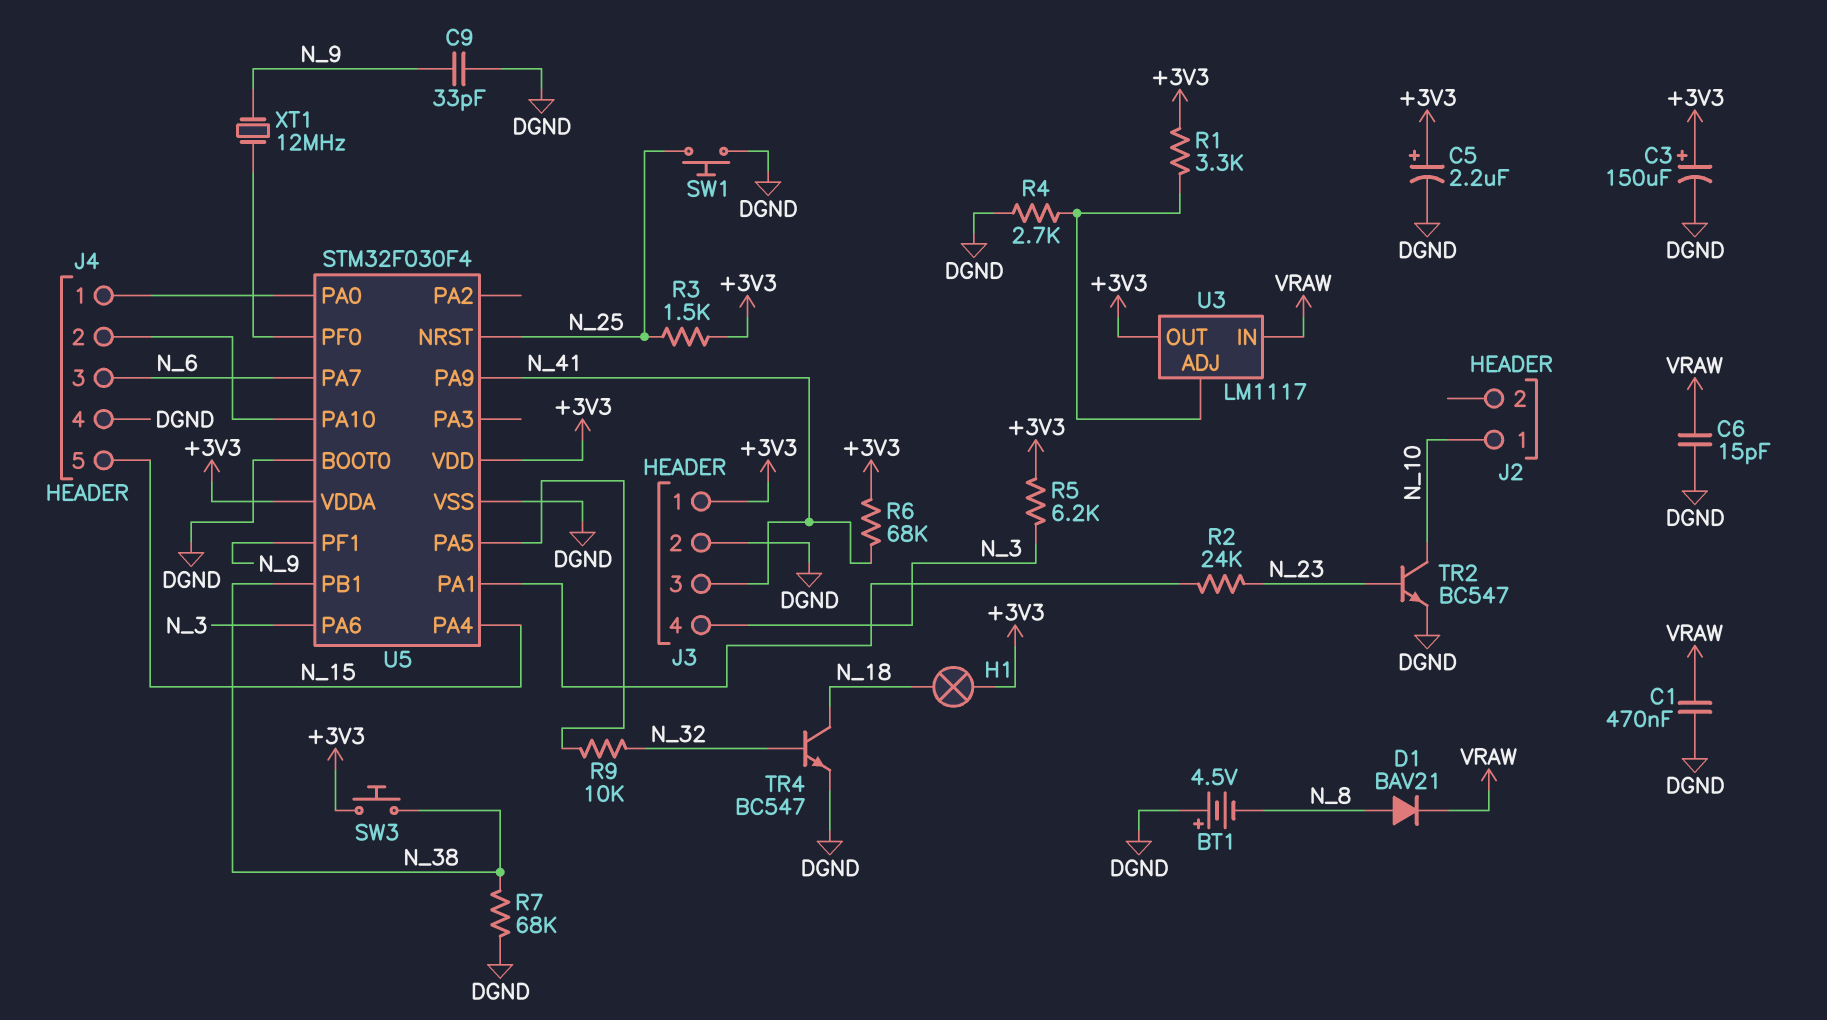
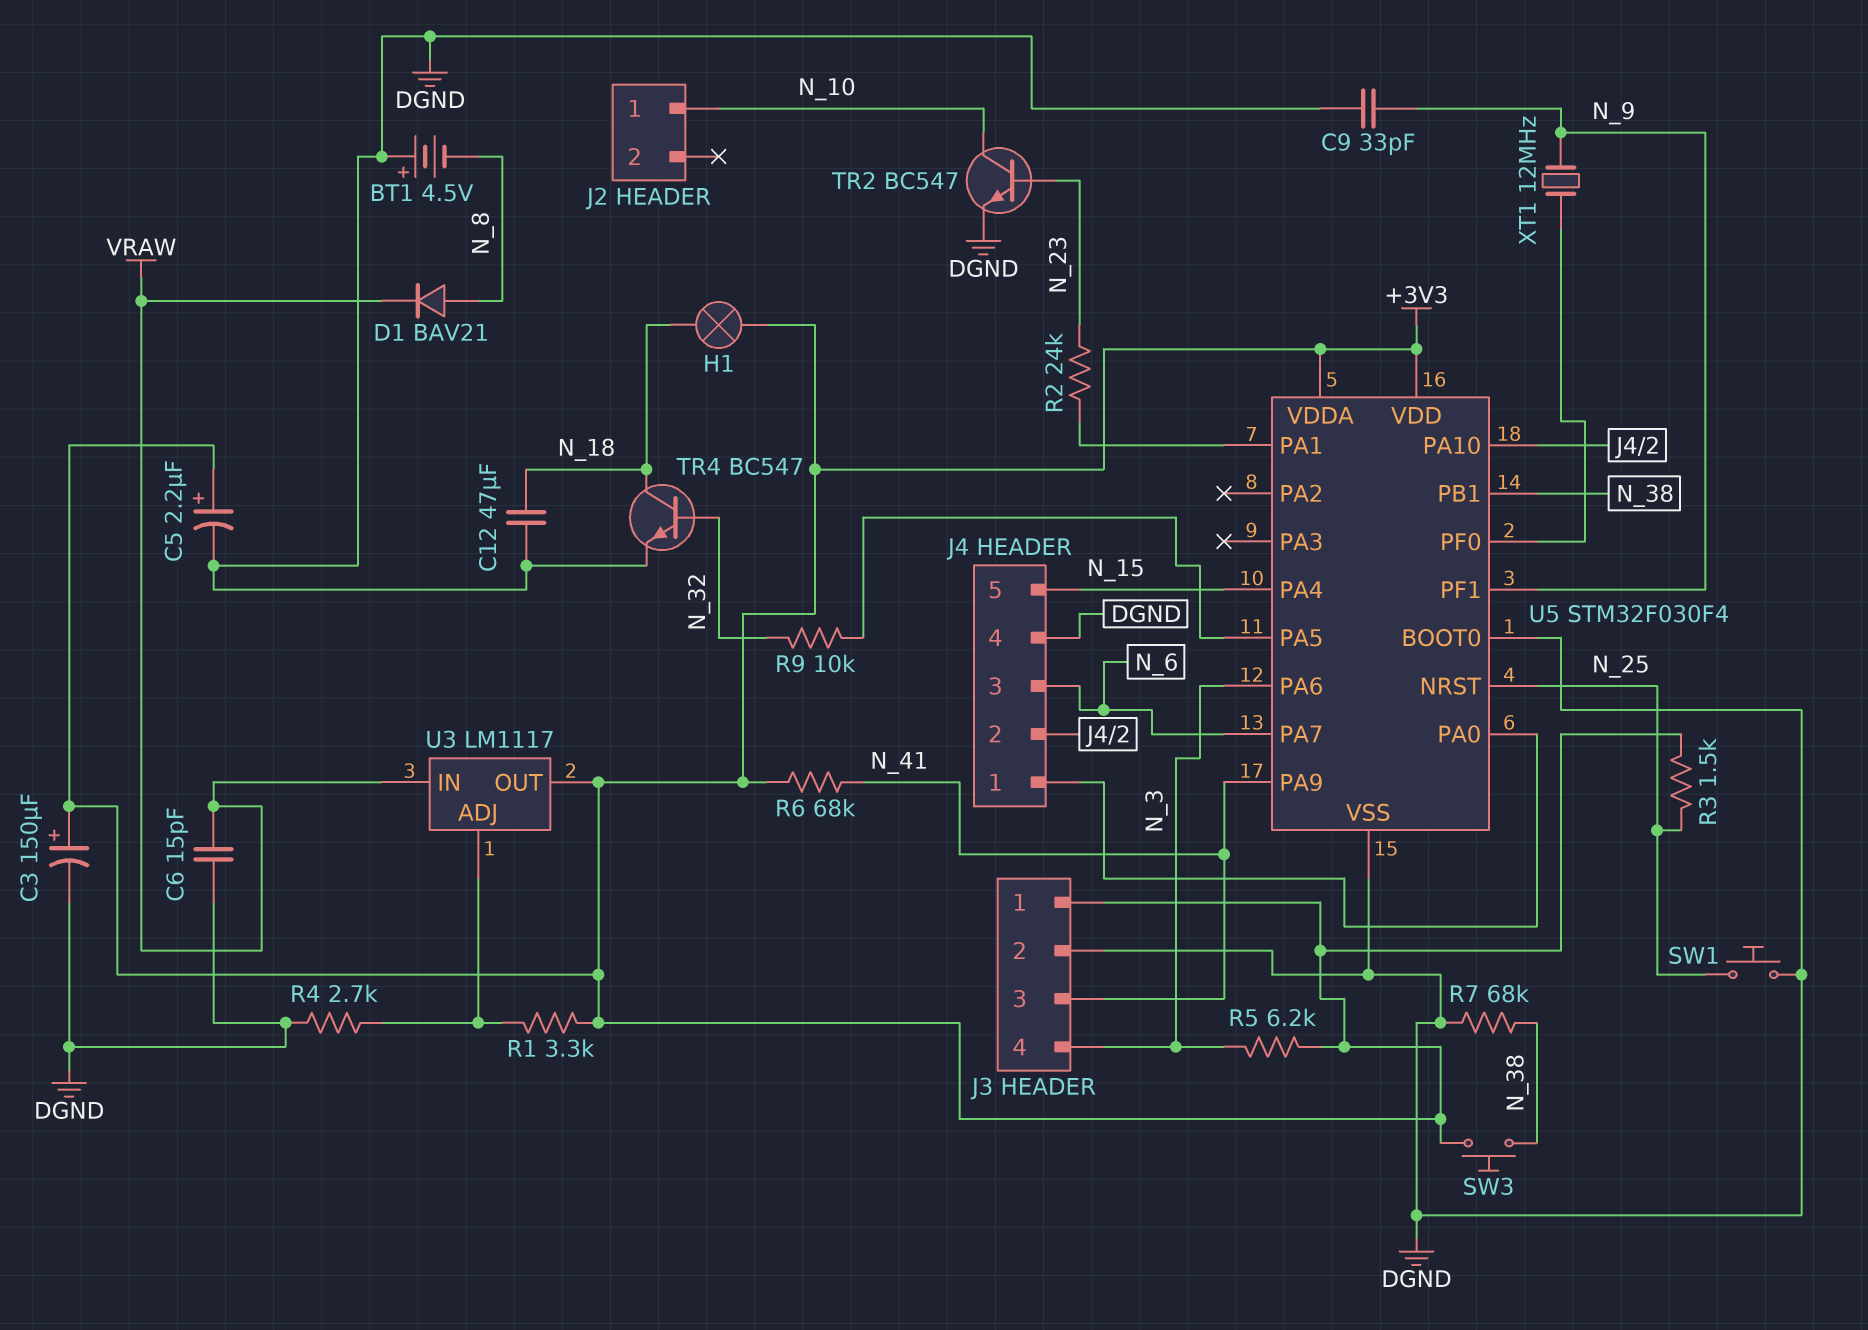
C1: 470nF (DGND, VRAW) -> none
C12: none -> 47uF (DGND, N_18)

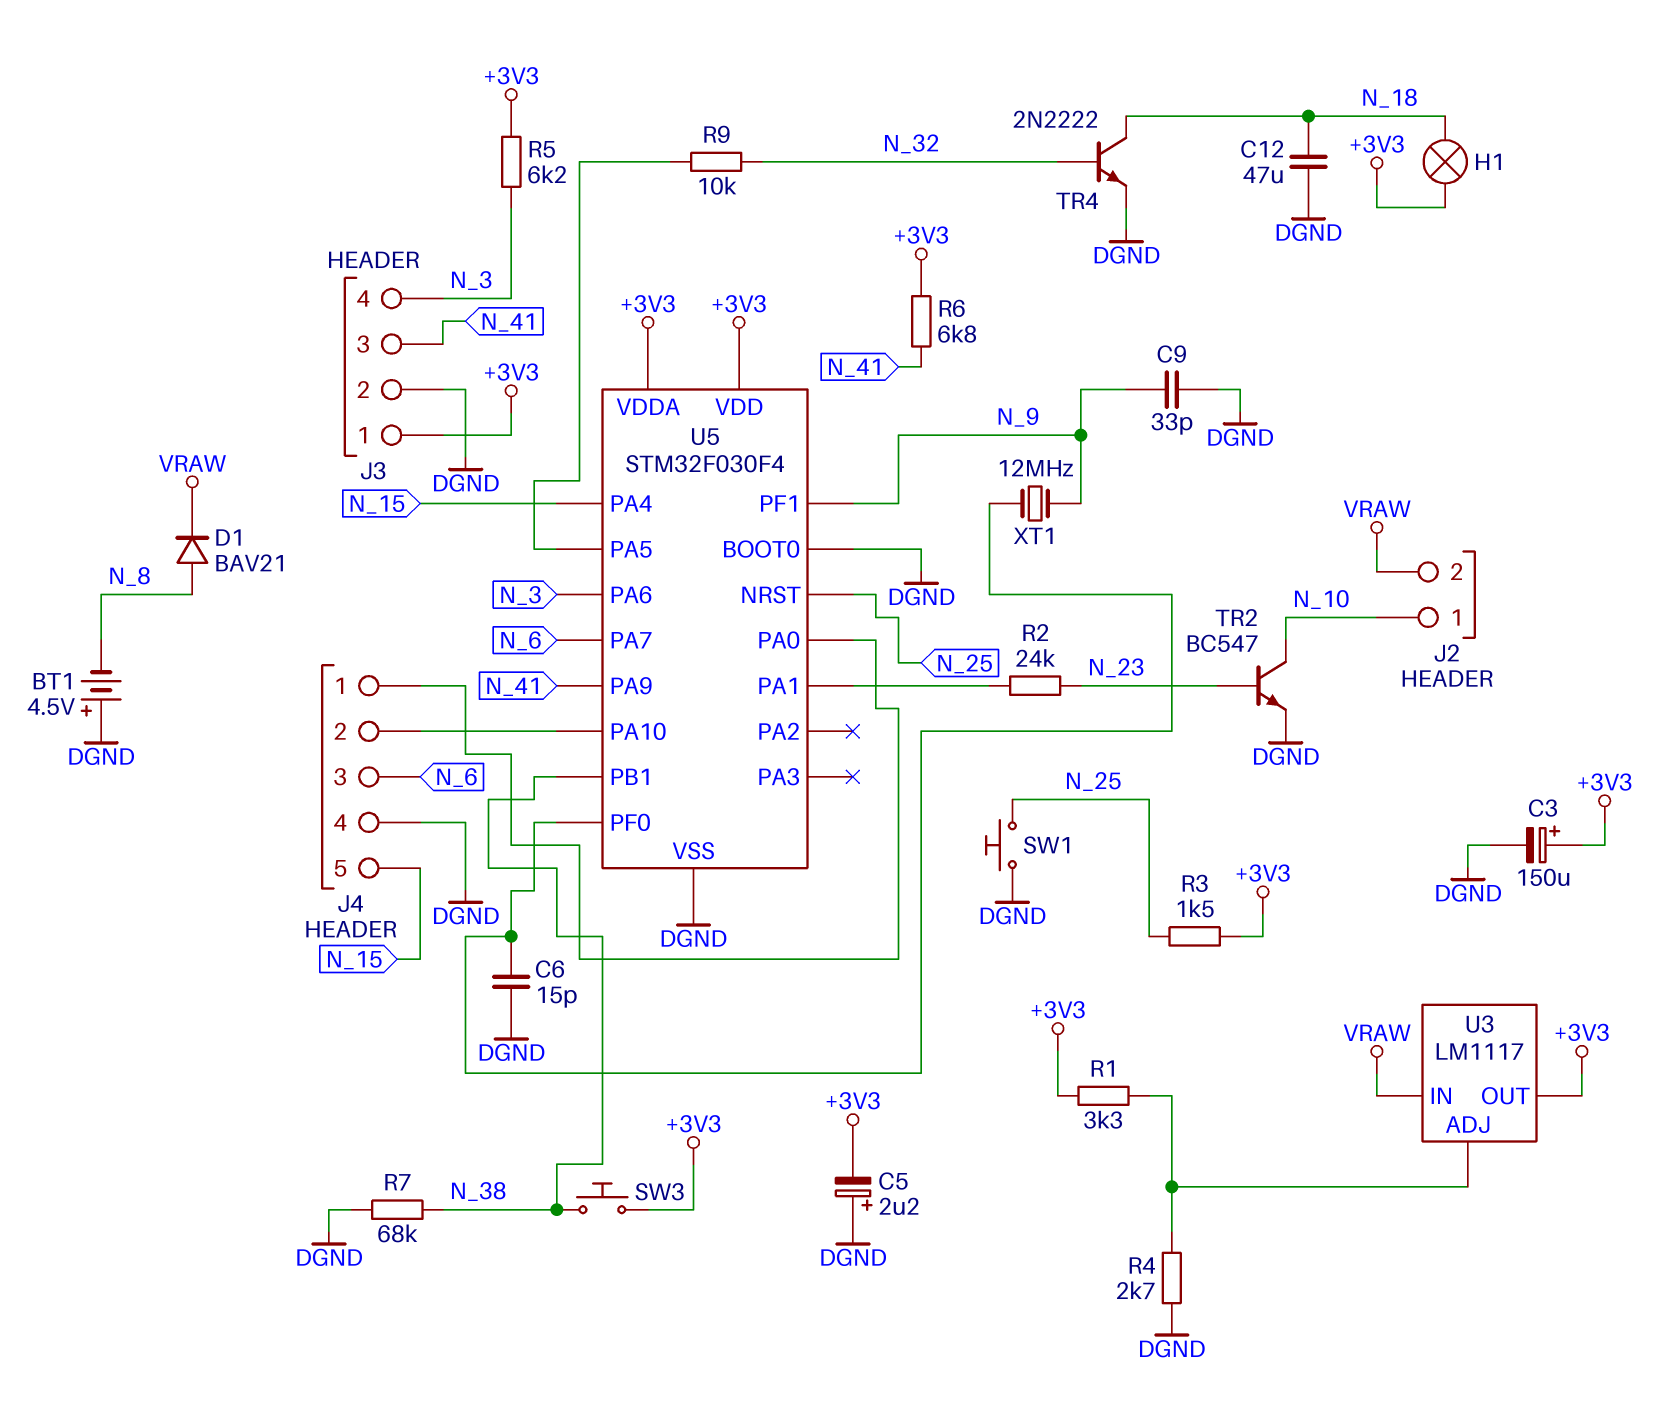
C5: 2.2uF (plus +3V3, minus DGND) -> 2.2uF (plus DGND, minus +3V3)
C6: 15pF (DGND, VRAW) -> 15pF (DGND, U5/PF0)
J2 pin 2: none -> VRAW
R6: 68k (+3V3, N_41) -> 6.8k (+3V3, N_41)
TR4: NPN BC547 (B N_32, C N_18, E DGND) -> NPN 2N2222 (B N_32, C N_18, E DGND)

